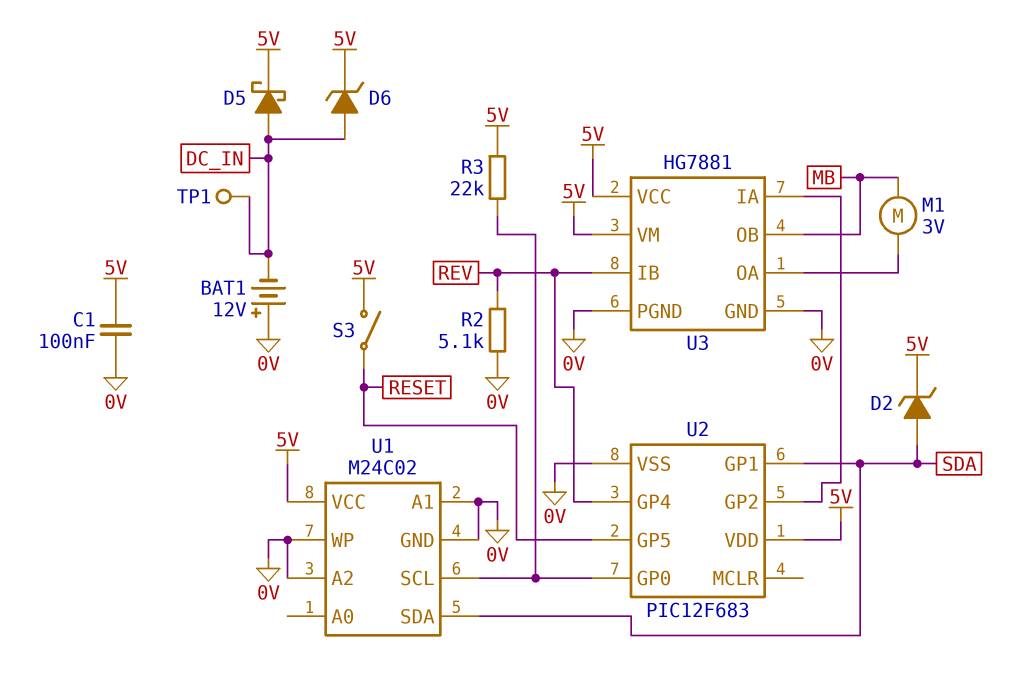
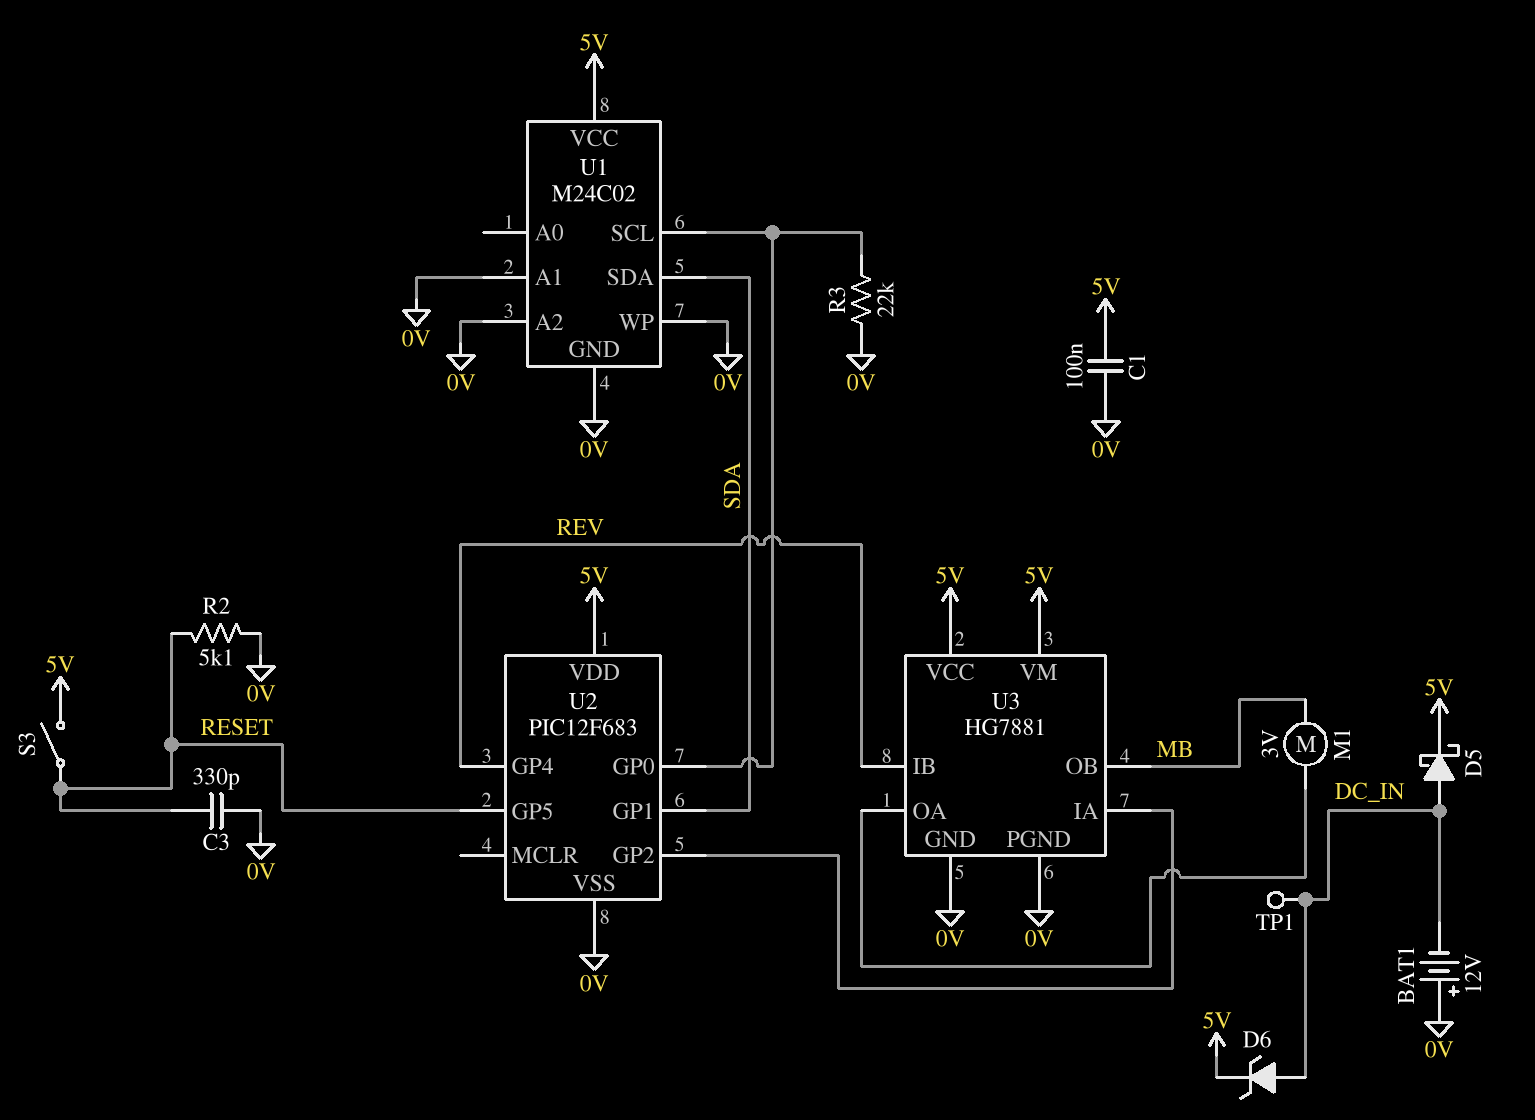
C3: none -> 330pF (0V, RESET)
D2: zener (A SDA, K 5V) -> none
R2: 5.1k (0V, REV) -> 5.1k (0V, RESET)
R3: 22k (5V, U1/SCL) -> 22k (0V, U1/SCL)

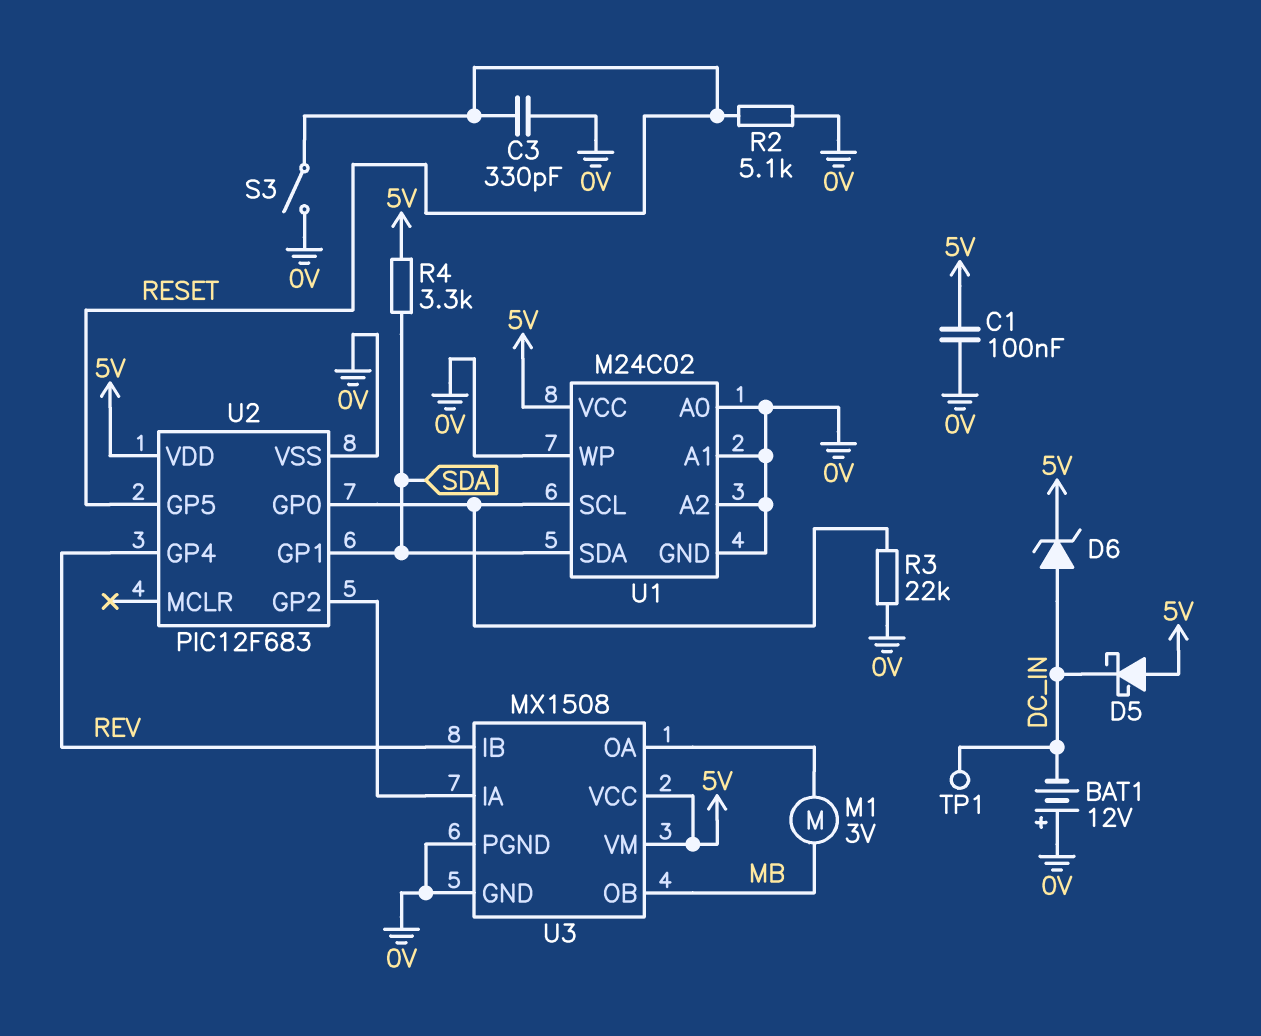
D5: schottky (A DC_IN, K 5V) -> schottky (A 5V, K DC_IN)
R4: none -> 3.3k (5V, SDA)
S3: switch (5V, RESET) -> switch (0V, RESET)
U1 pin A0: none -> 0V
U3: HG7881 -> MX1508

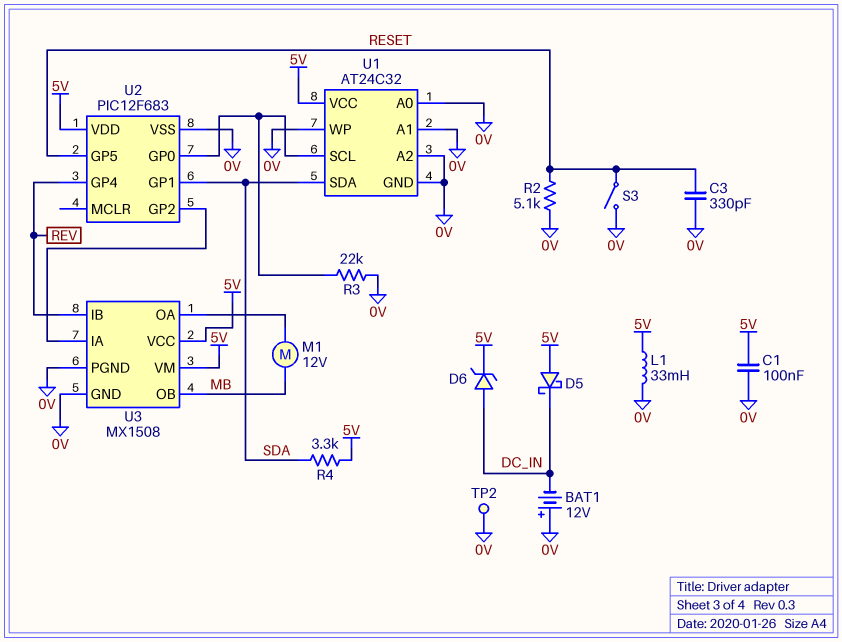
L1: none -> 33mH (0V, 5V)
M1: motor 3V (MB, U3/OA) -> motor 12V (MB, U3/OA)
TP1: test point (DC_IN) -> none
TP2: none -> test point (0V)
U1: M24C02 -> AT24C32

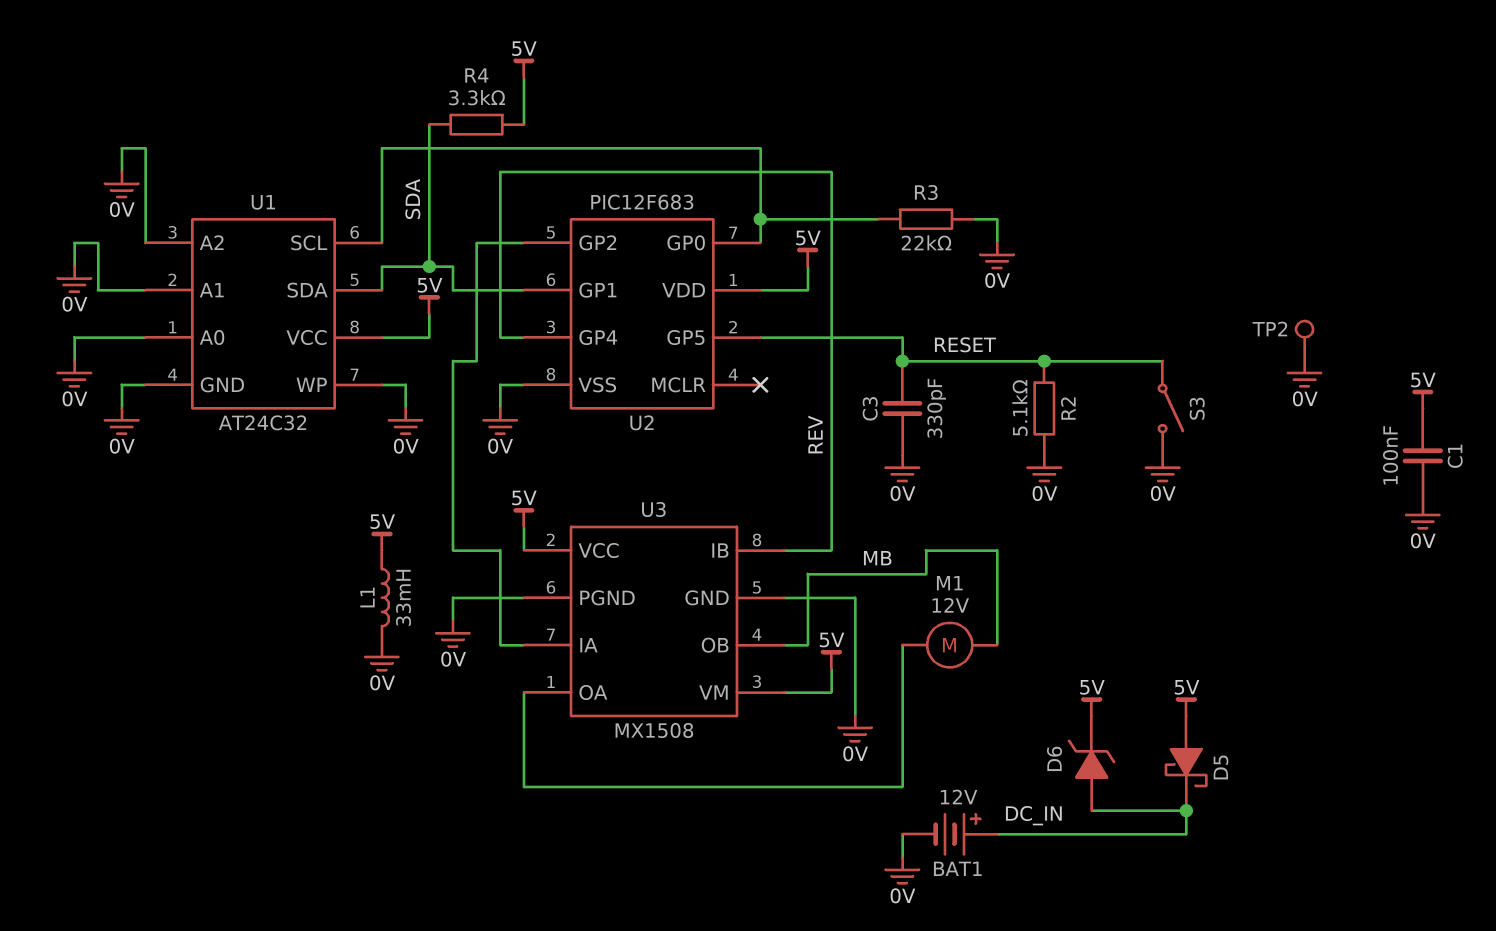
BAT1: 12V (plus 0V, minus DC_IN) -> 12V (plus DC_IN, minus 0V)

